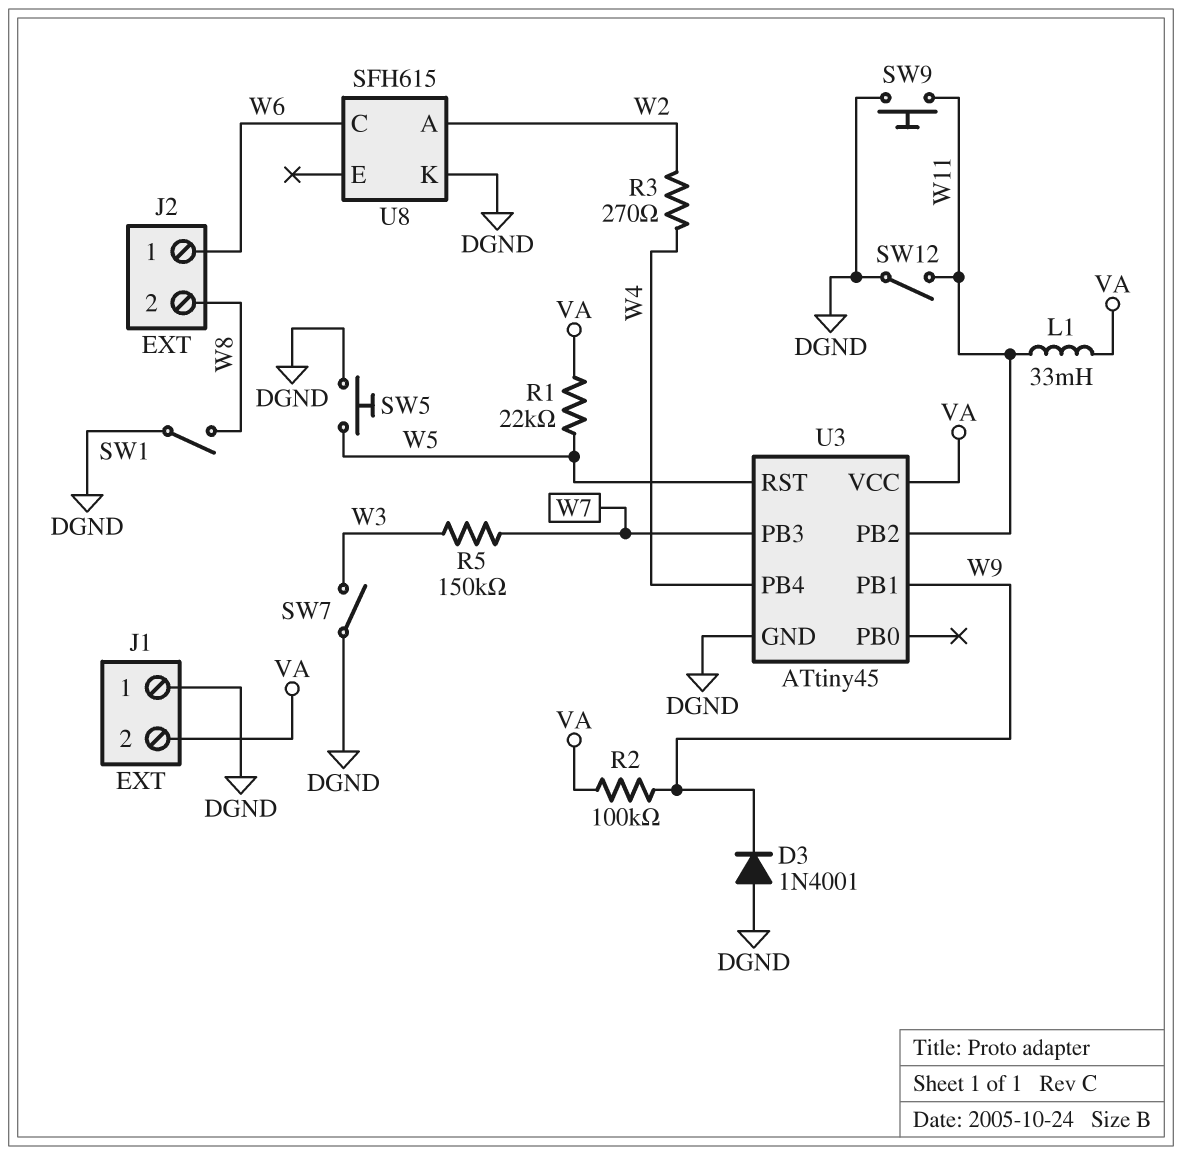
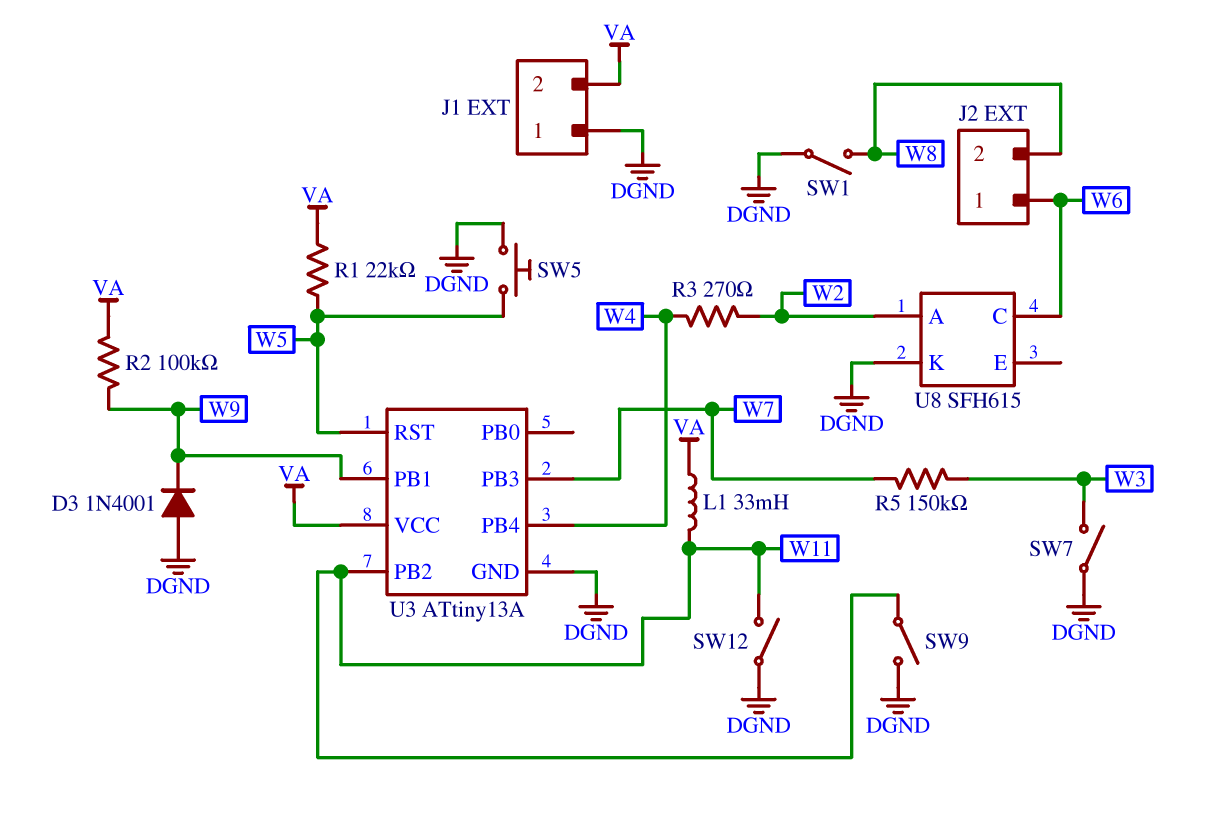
SW9: button (DGND, W11) -> switch (DGND, W11)
U3: ATtiny45 -> ATtiny13A

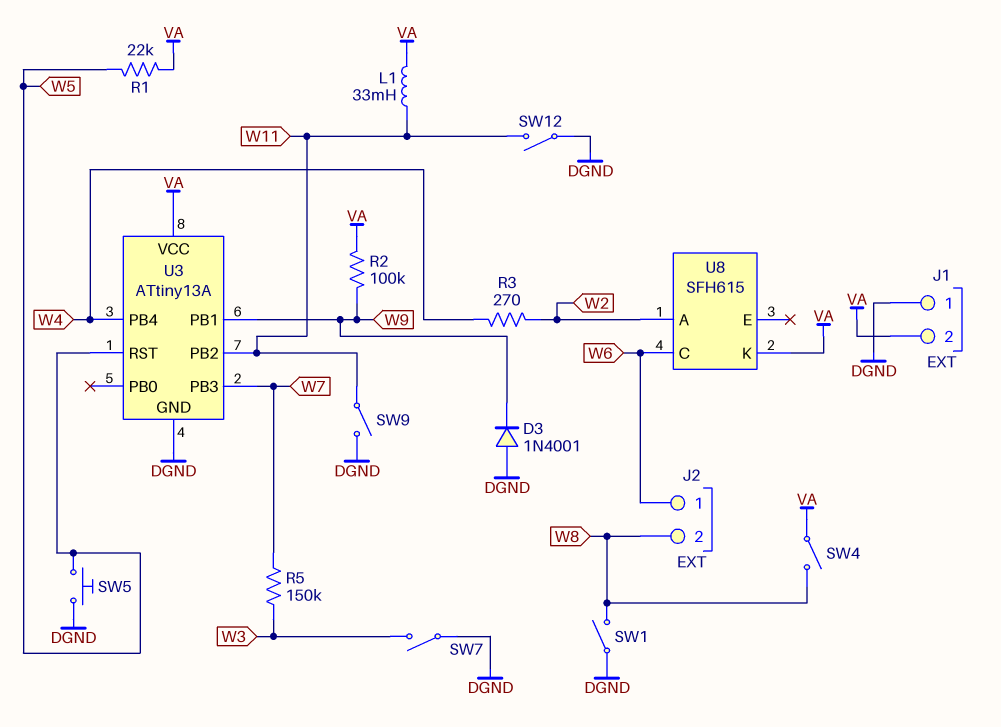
SW4: none -> switch (VA, W8)
U8 pin K: DGND -> VA

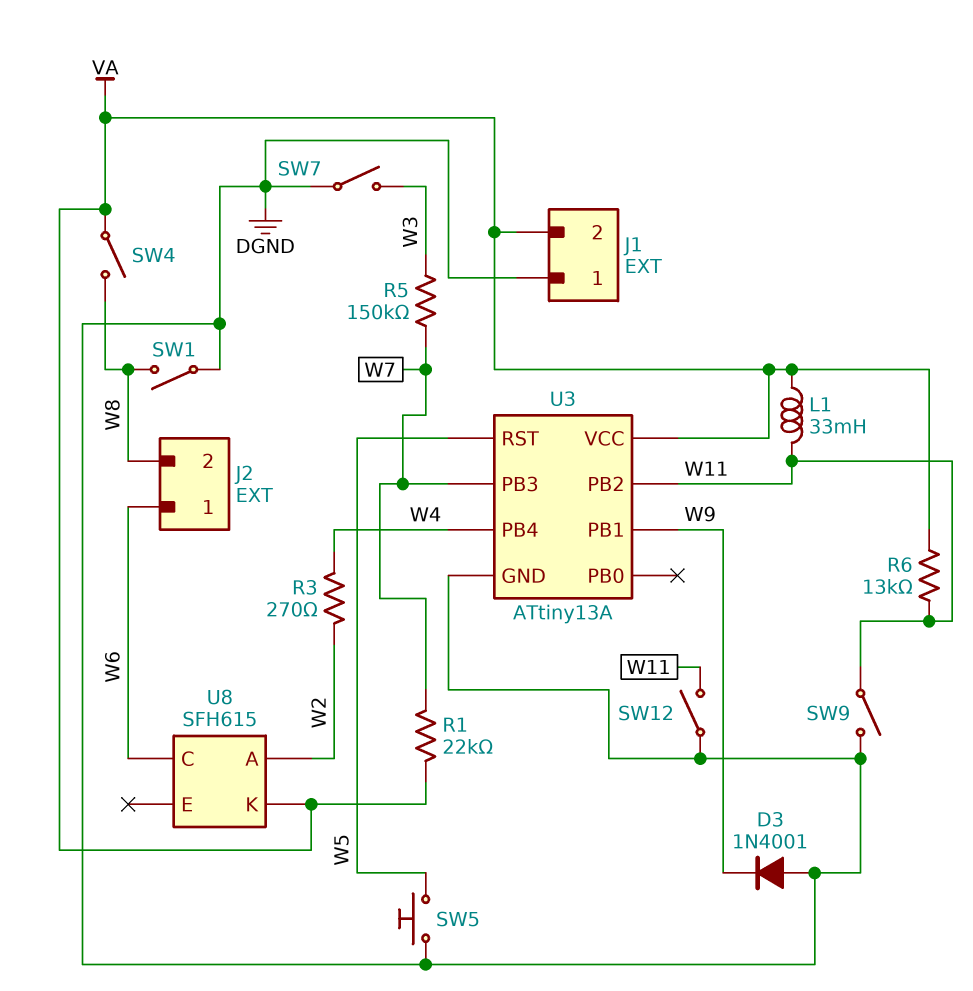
R1: 22k (VA, W5) -> 22k (VA, W7)
R2: 100k (VA, W9) -> none
R6: none -> 13k (VA, W11)

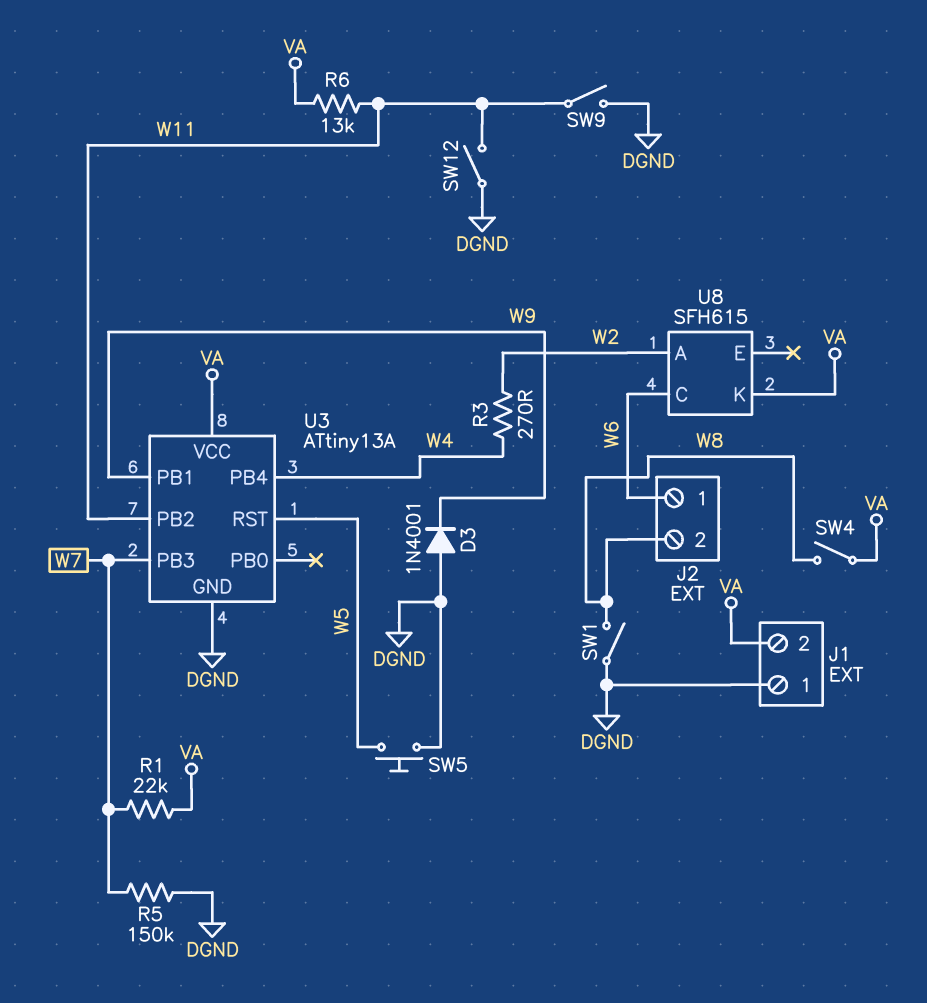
L1: 33mH (VA, W11) -> none
R5: 150k (W3, W7) -> 150k (DGND, W7)
SW7: switch (DGND, W3) -> none

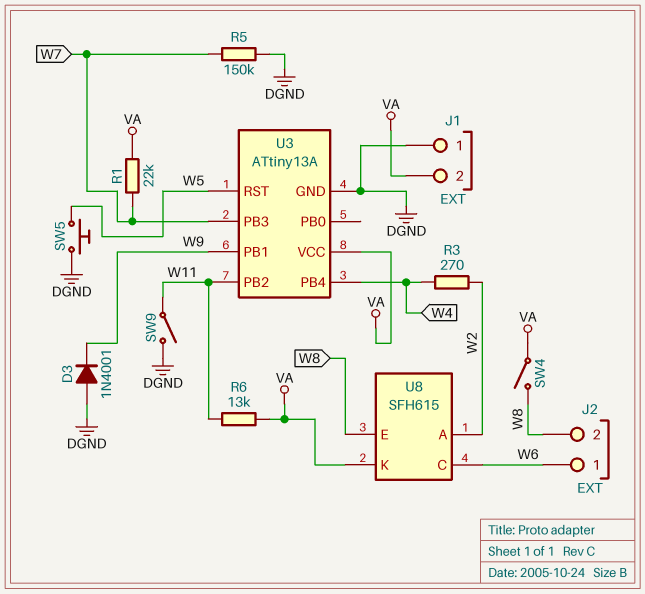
SW1: switch (DGND, W8) -> none
SW12: switch (DGND, W11) -> none
U8 pin E: none -> W8

